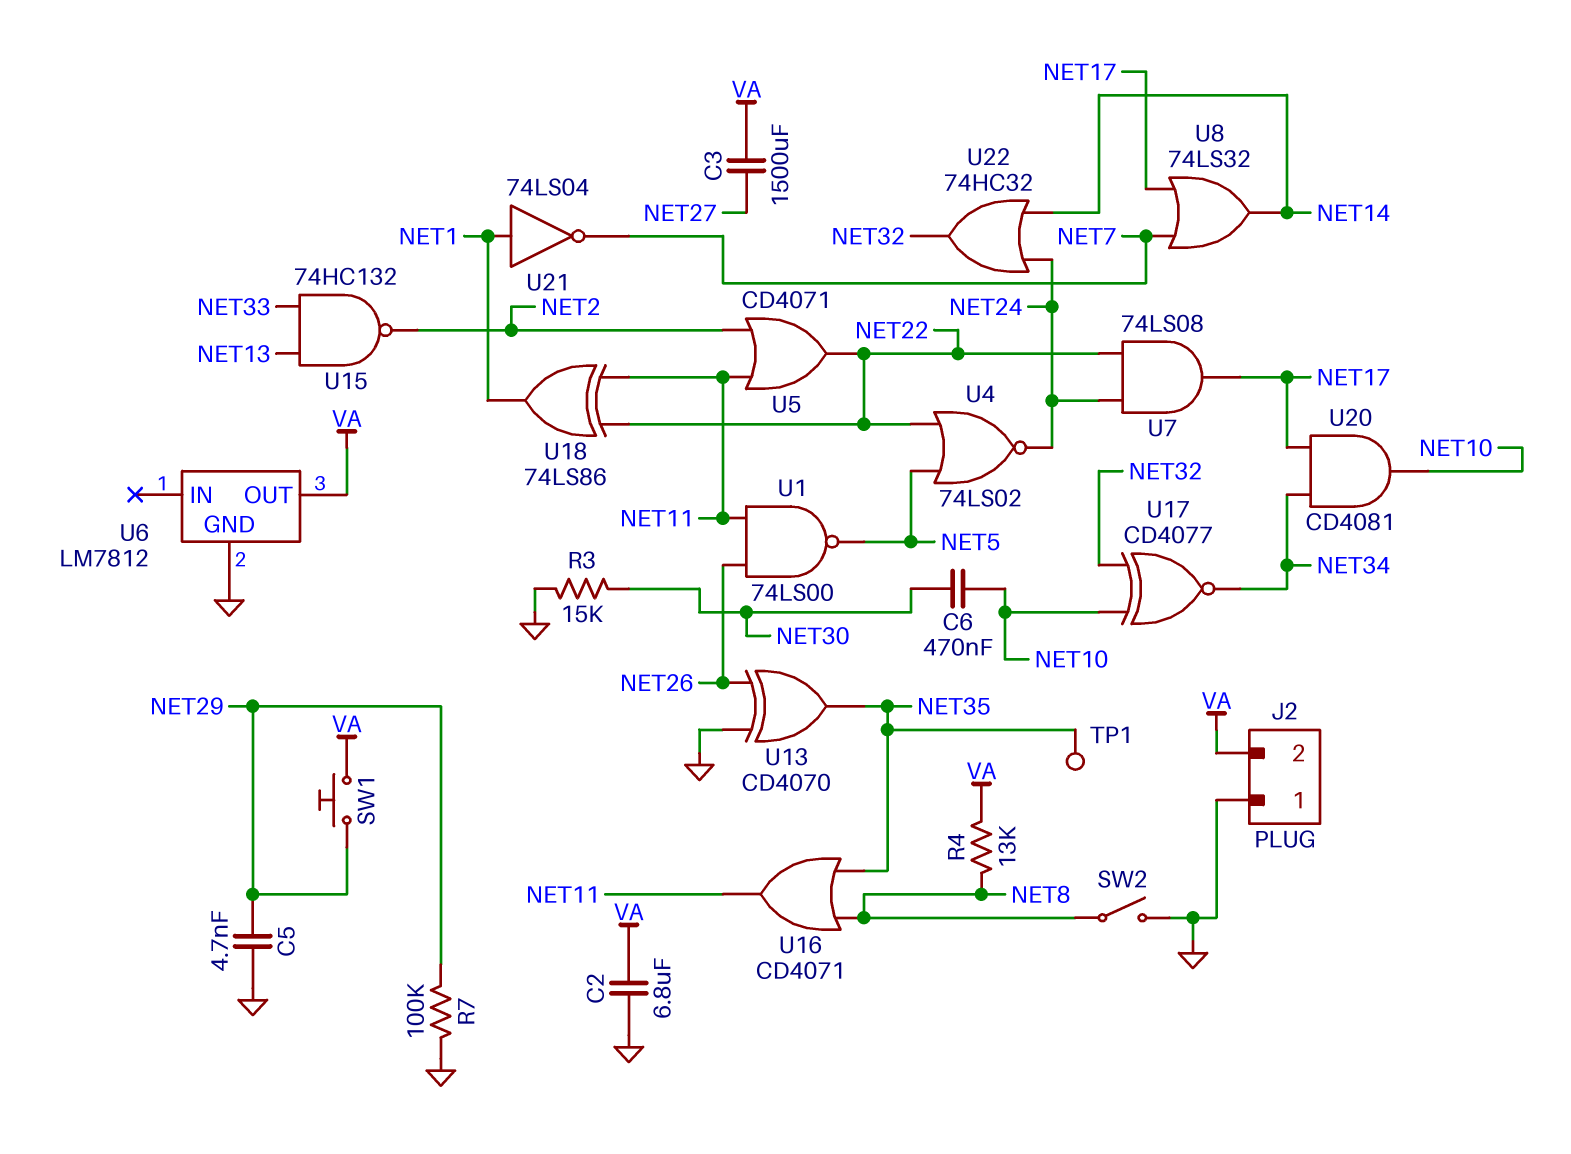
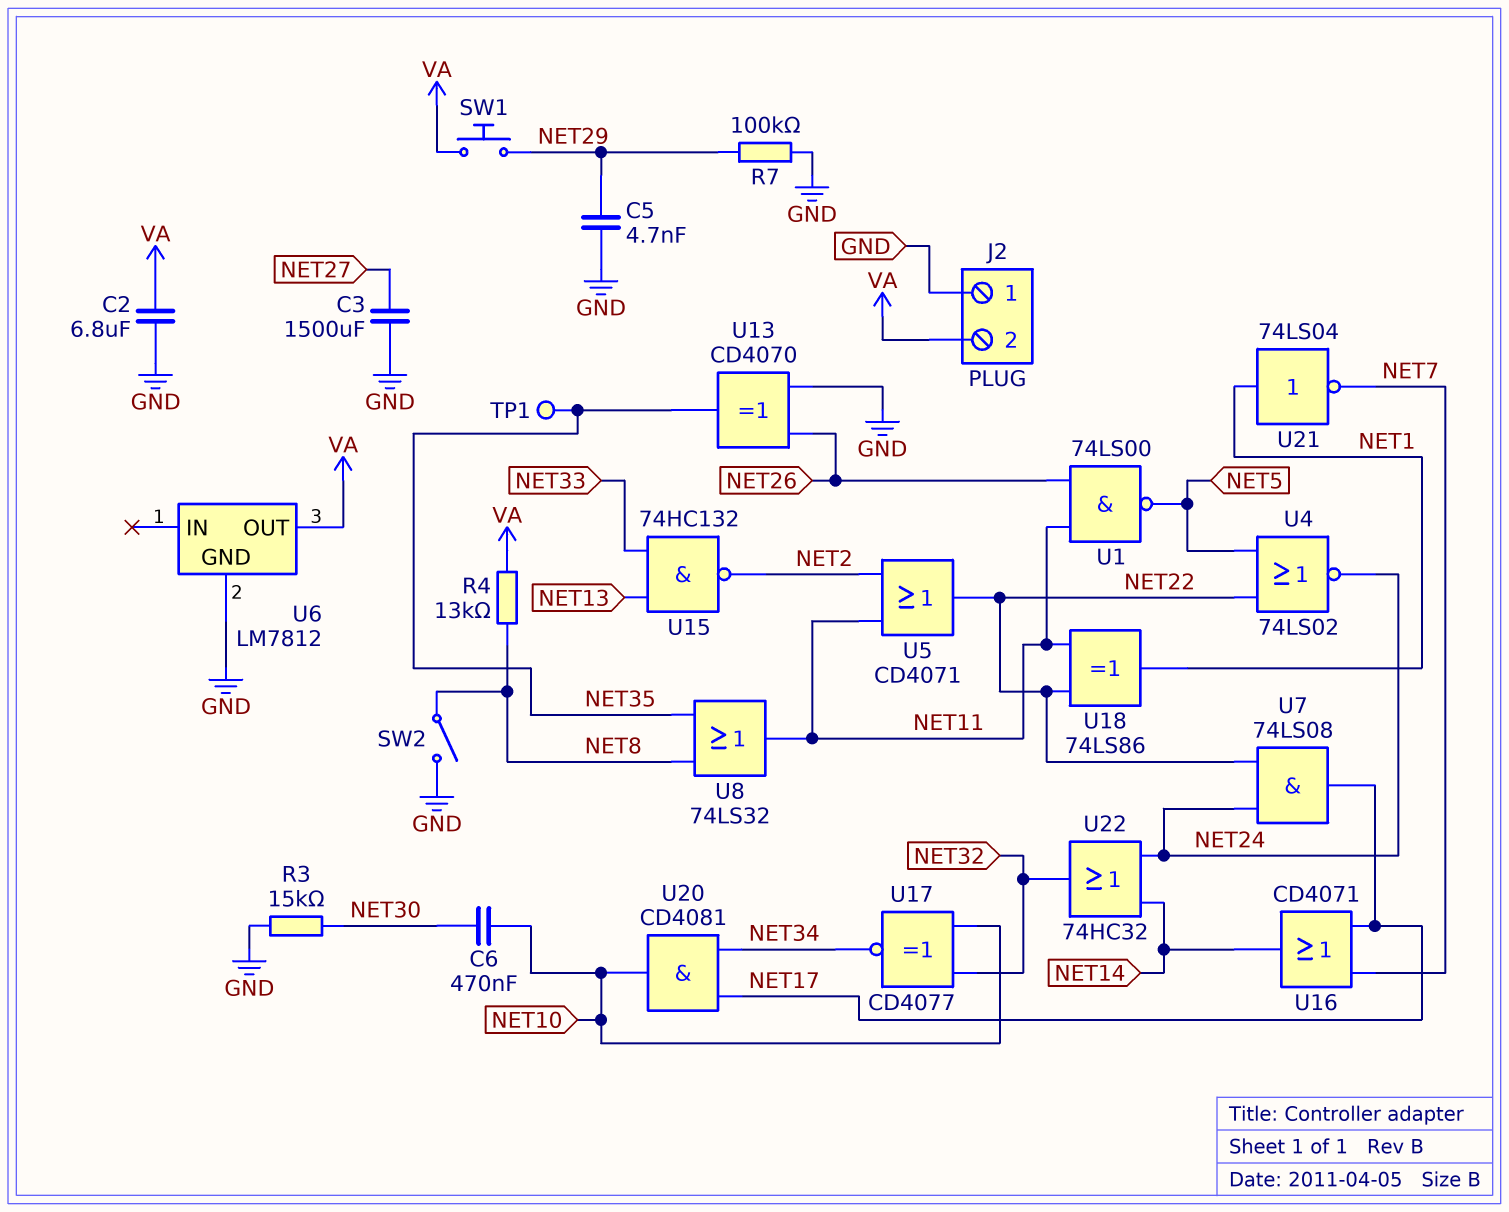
C3: 1500uF (NET27, VA) -> 1500uF (GND, NET27)
U8: OR 74LS32 (in NET7, in NET17, out NET14) -> OR 74LS32 (in NET8, in NET35, out NET11)
U16: OR CD4071 (in NET8, in NET35, out NET11) -> OR CD4071 (in NET7, in NET17, out NET14)

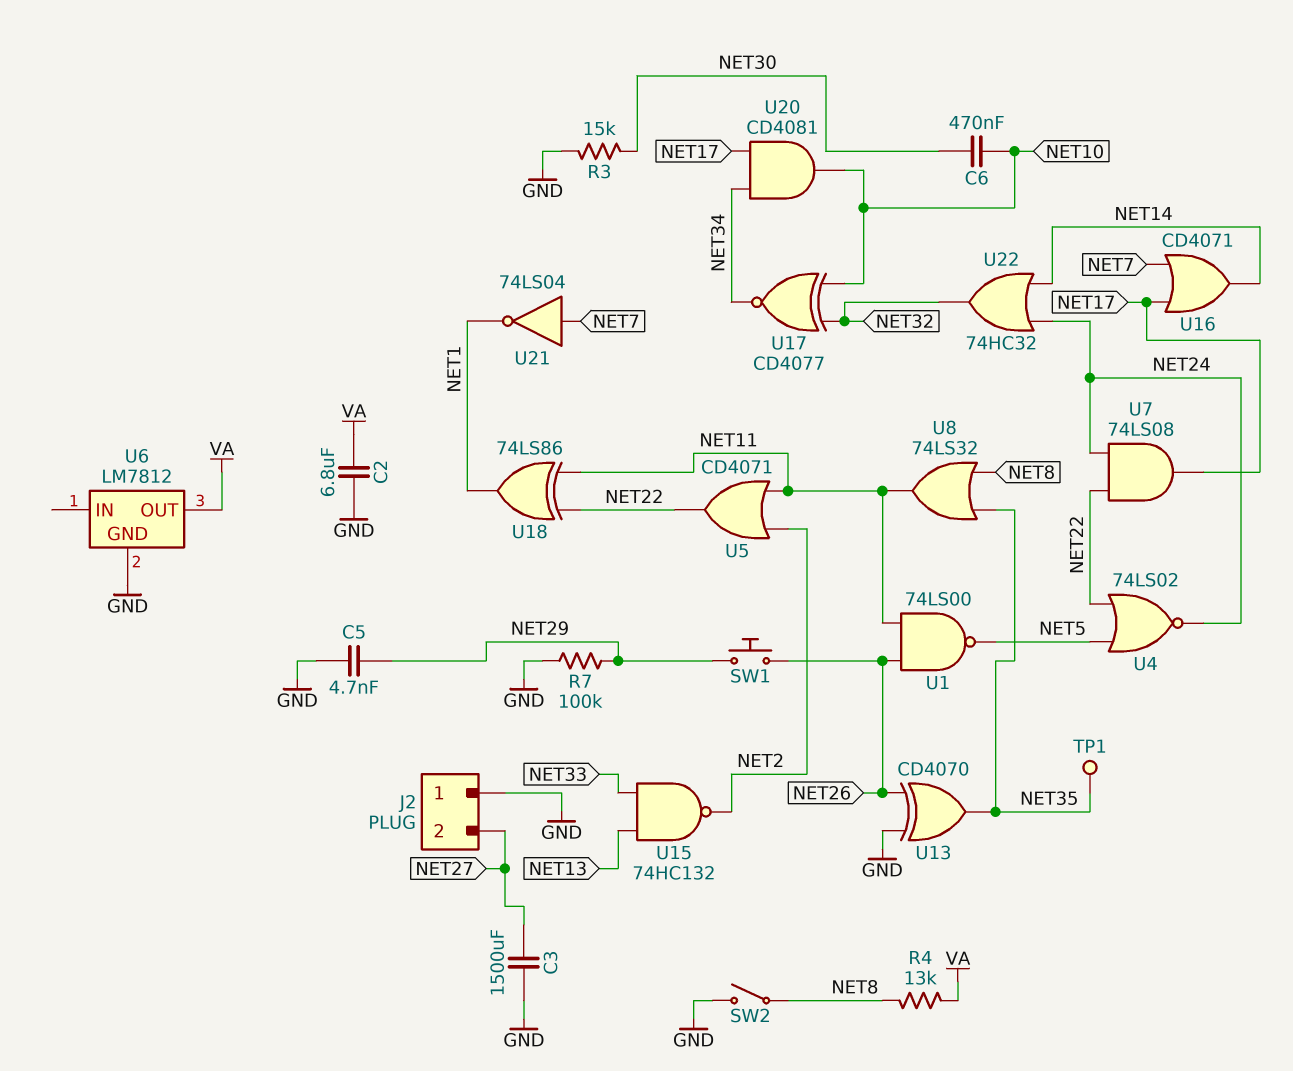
J2 pin 2: VA -> NET27
SW1: button (NET29, VA) -> button (NET26, NET29)
U21: NOT 74LS04 (in NET1, out NET7) -> NOT 74LS04 (in NET7, out NET1)

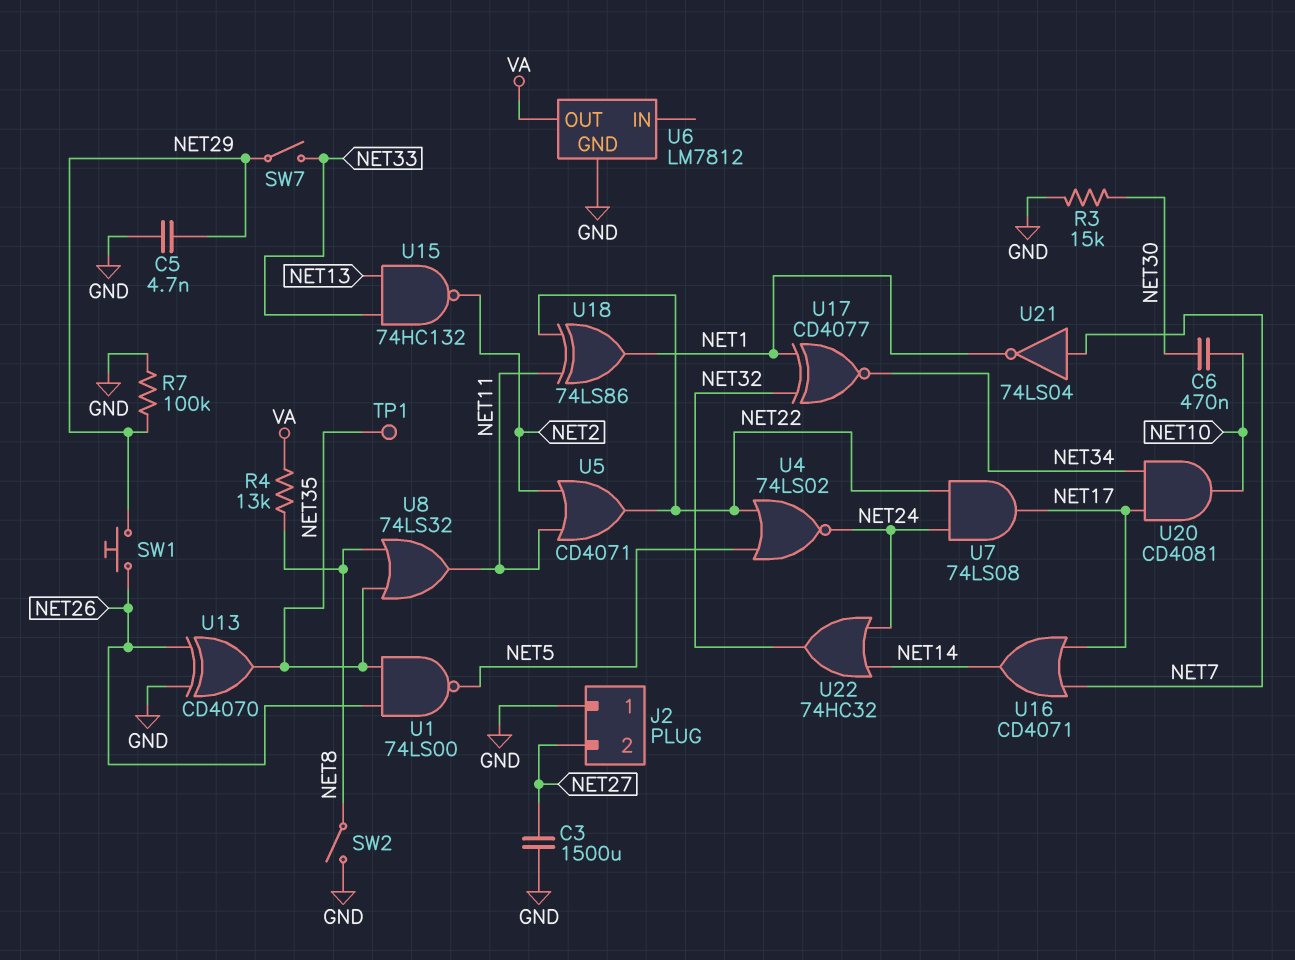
C2: 6.8uF (GND, VA) -> none
SW7: none -> switch (NET29, NET33)
U1: NAND 74LS00 (in NET11, in NET26, out NET5) -> NAND 74LS00 (in NET26, in NET35, out NET5)
U17: XNOR CD4077 (in NET10, in NET32, out NET34) -> XNOR CD4077 (in NET1, in NET32, out NET34)

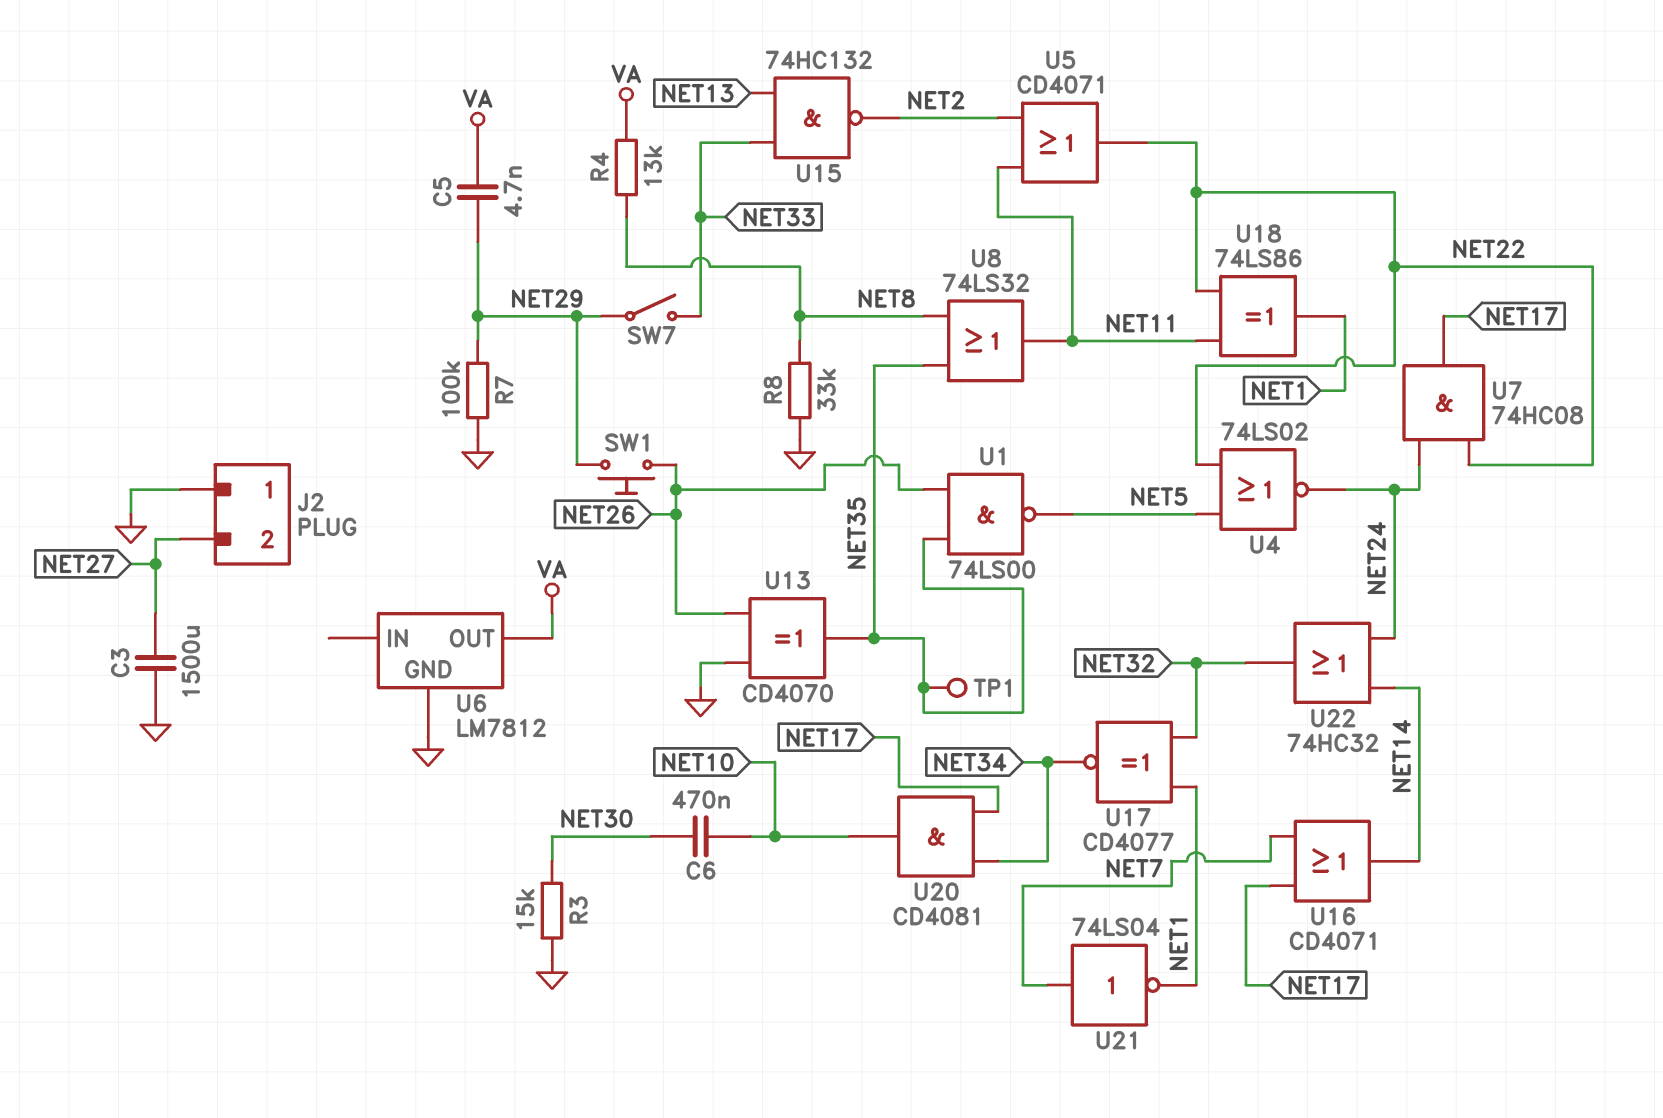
C5: 4.7nF (GND, NET29) -> 4.7nF (NET29, VA)
R8: none -> 33k (GND, NET8)
SW2: switch (GND, NET8) -> none
U7: AND 74LS08 (in NET22, in NET24, out NET17) -> AND 74HC08 (in NET22, in NET24, out NET17)

